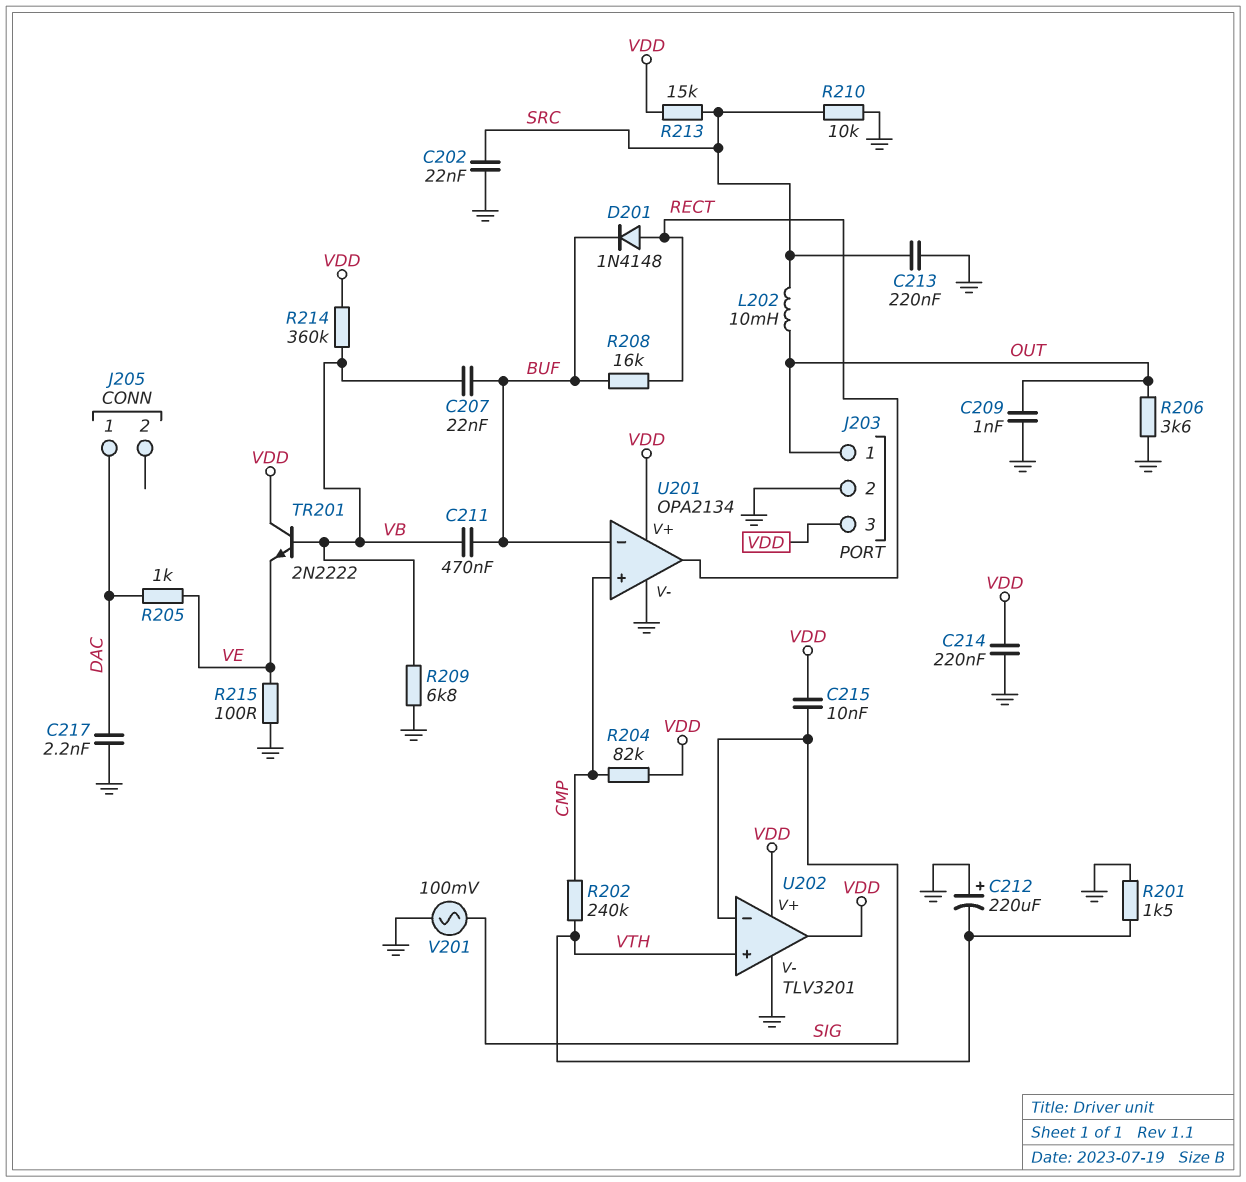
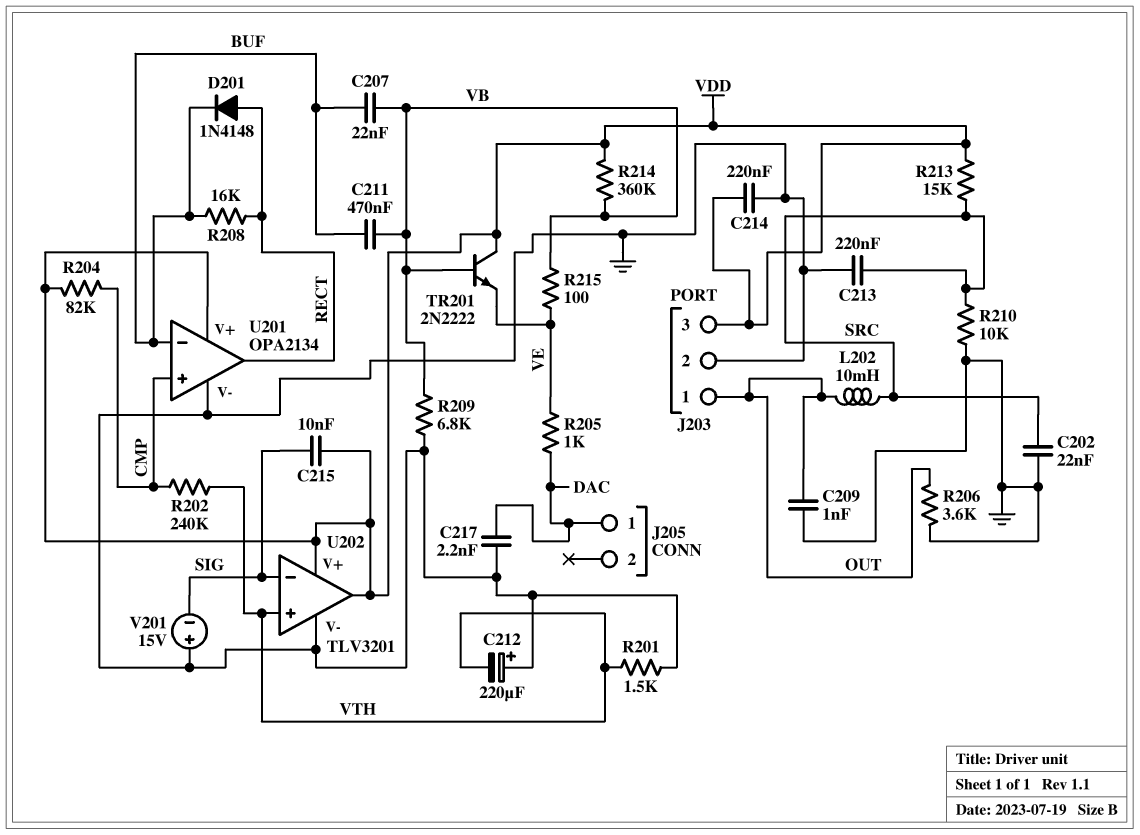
R215: 100 (GND, VE) -> 100 (VB, VE)
V201: AC 100mV (GND, SIG) -> 15V (plus GND, minus SIG)

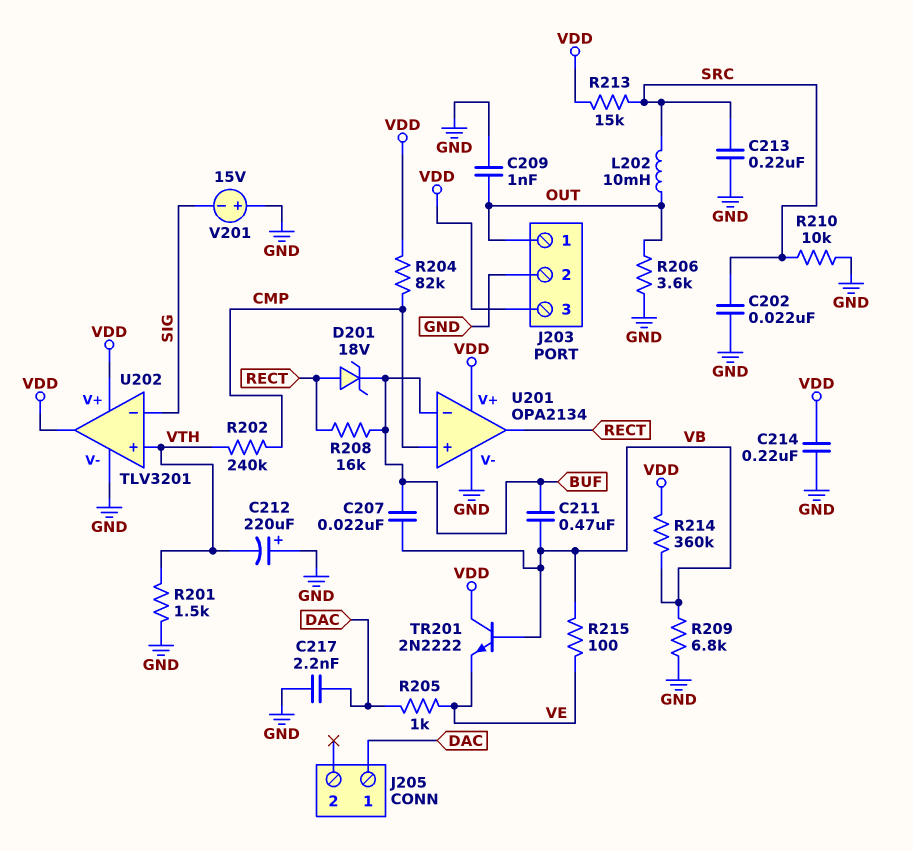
C215: 10nF (SIG, VDD) -> none
D201: diode 1N4148 (A RECT, K BUF) -> zener 18V (A RECT, K BUF)

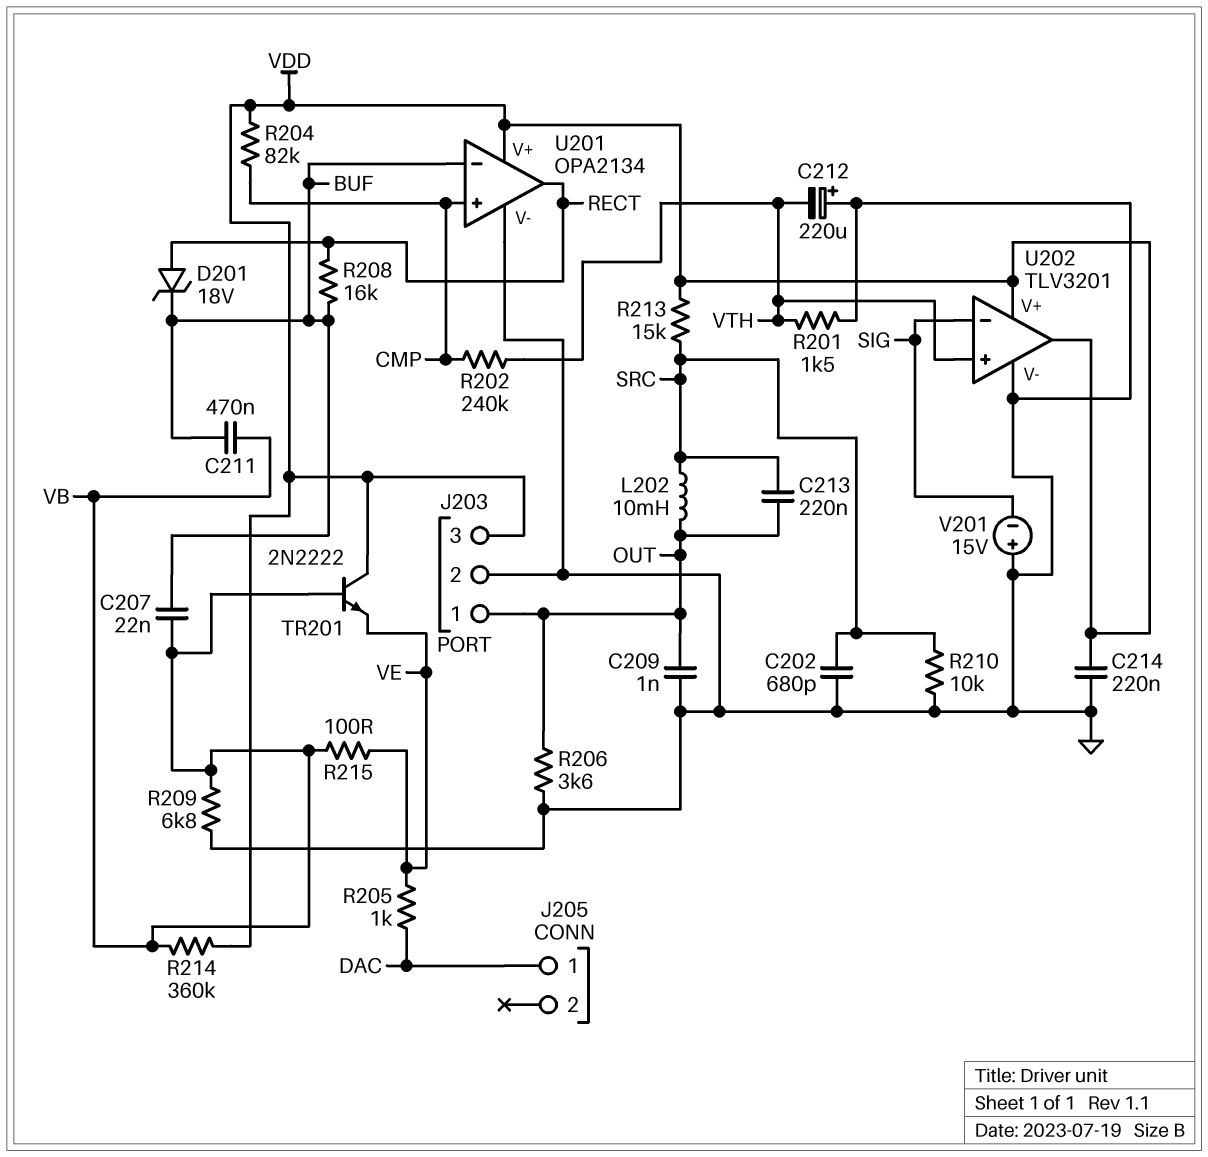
C202: 22nF (GND, SRC) -> 680pF (GND, SRC)
C213: 220nF (GND, SRC) -> 220nF (OUT, SRC)
C217: 2.2nF (DAC, GND) -> none

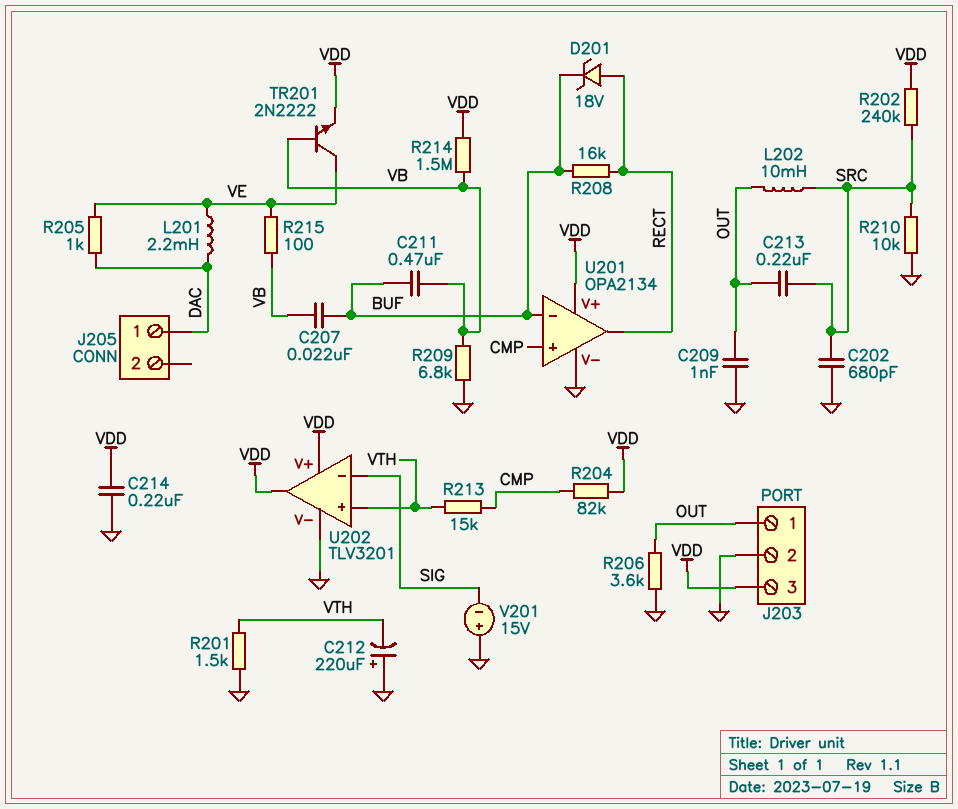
L201: none -> 2.2mH (DAC, VE)
R202: 240k (CMP, VTH) -> 240k (SRC, VDD)
R213: 15k (SRC, VDD) -> 15k (CMP, VTH)
R214: 360k (VB, VDD) -> 1.5M (VB, VDD)
TR201: NPN 2N2222 (B VB, C VDD, E VE) -> NPN 2N2222 (B VB, C VE, E VDD)

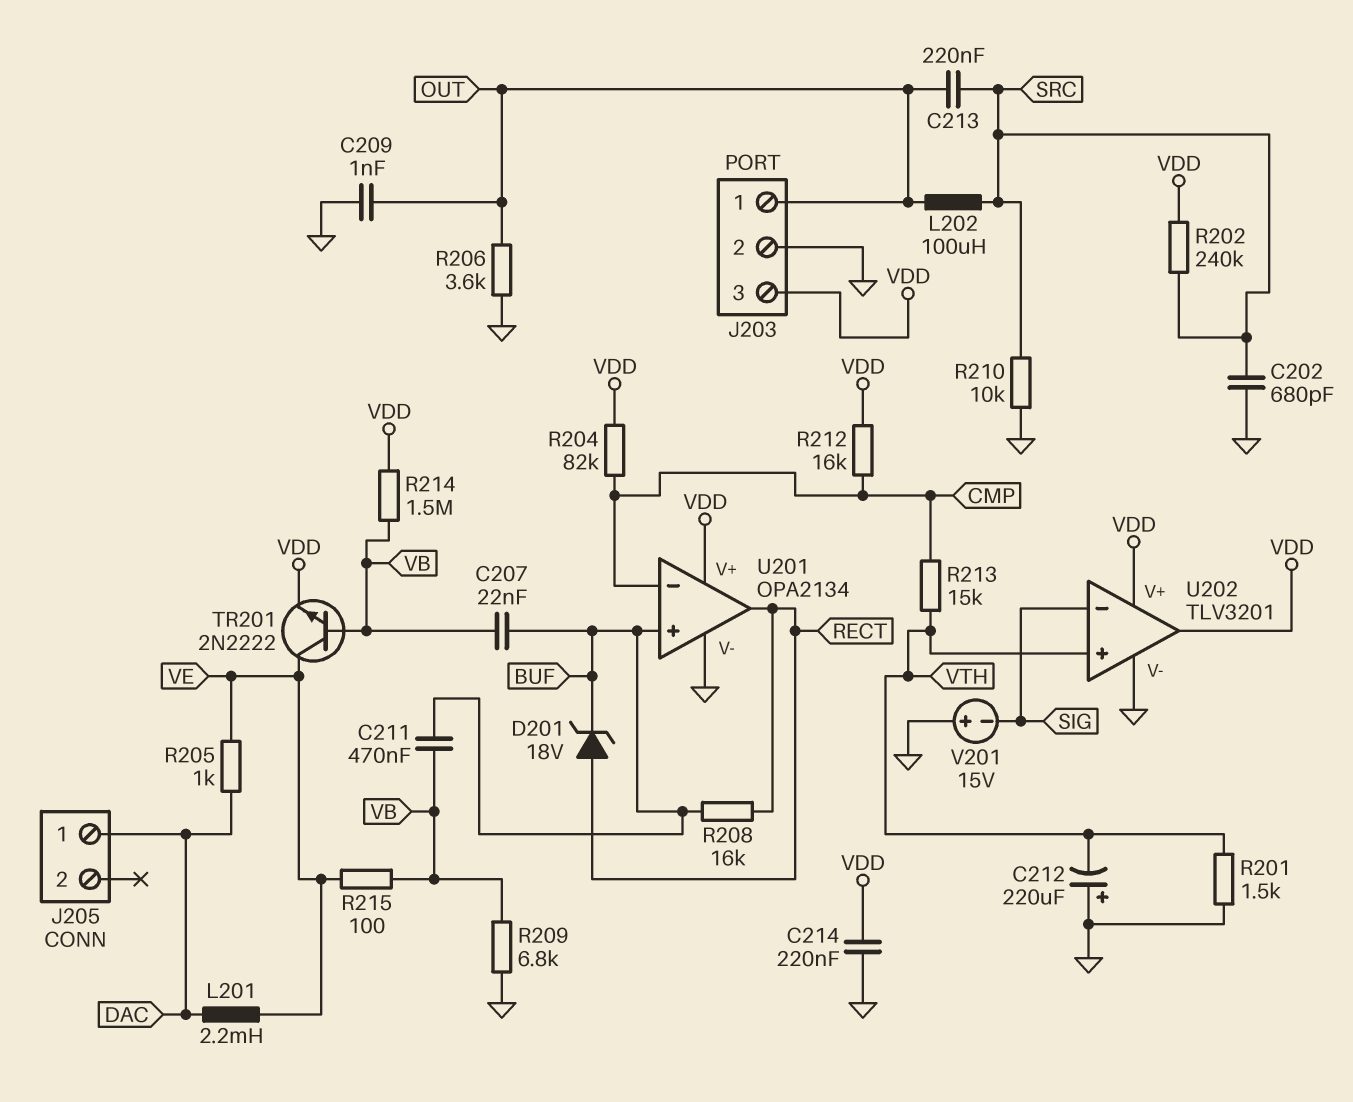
L202: 10mH (OUT, SRC) -> 100uH (OUT, SRC)
R212: none -> 16k (CMP, VDD)
U201 pin in+: CMP -> BUF
U201 pin in-: BUF -> CMP

